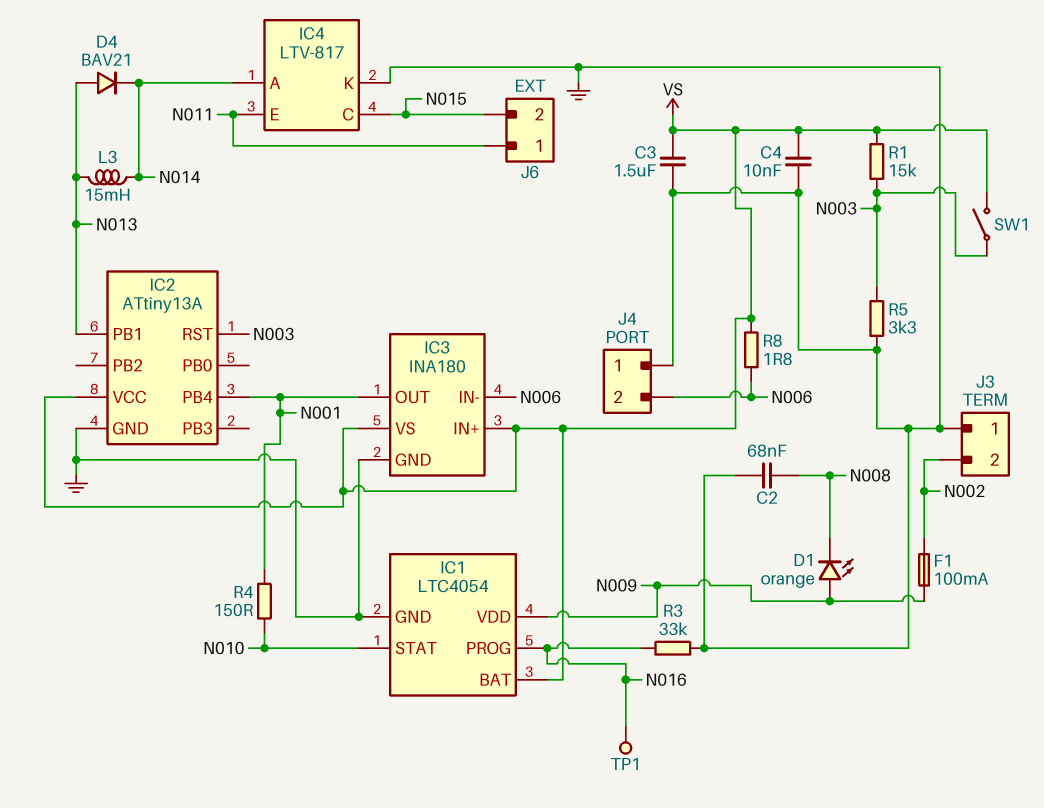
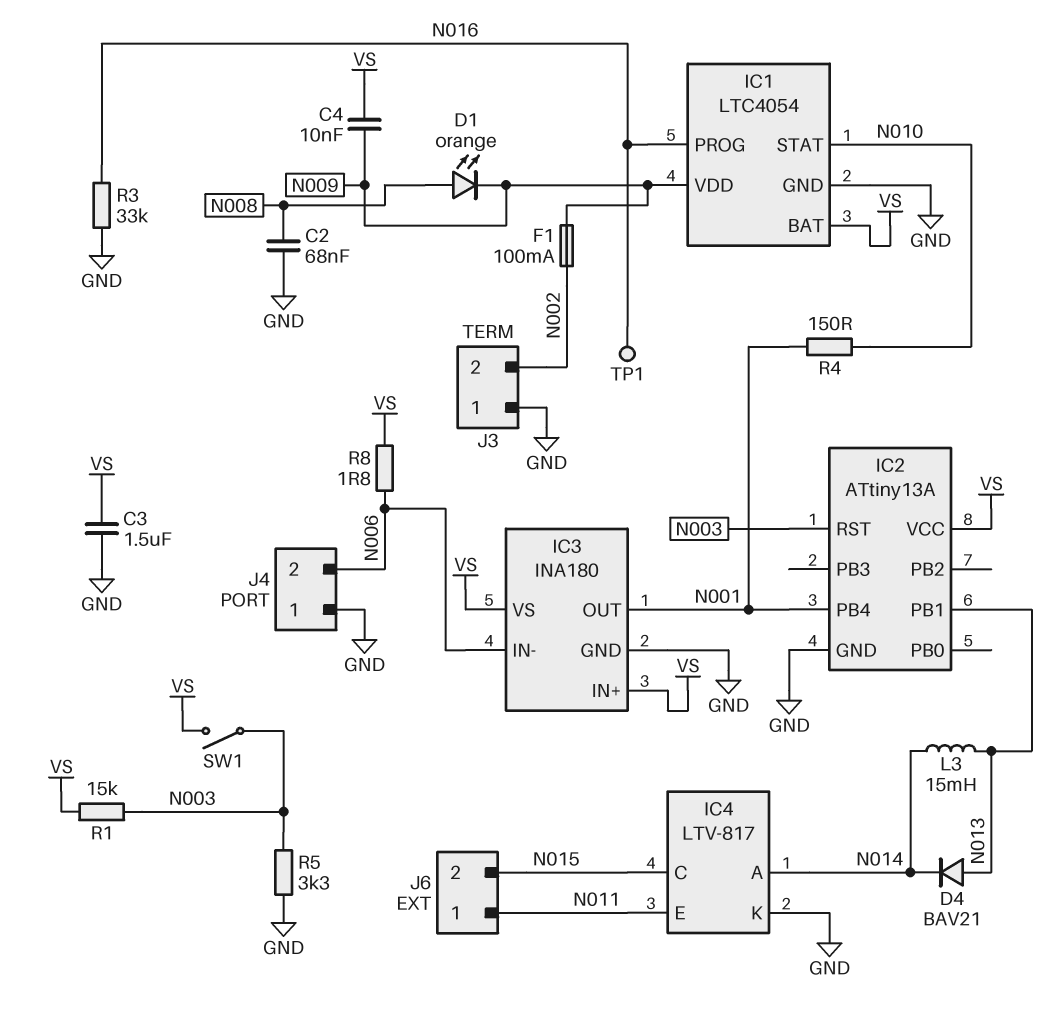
C4: 10nF (GND, VS) -> 10nF (N009, VS)
D1: LED orange (A N009, K N008) -> LED orange (A N008, K N009)

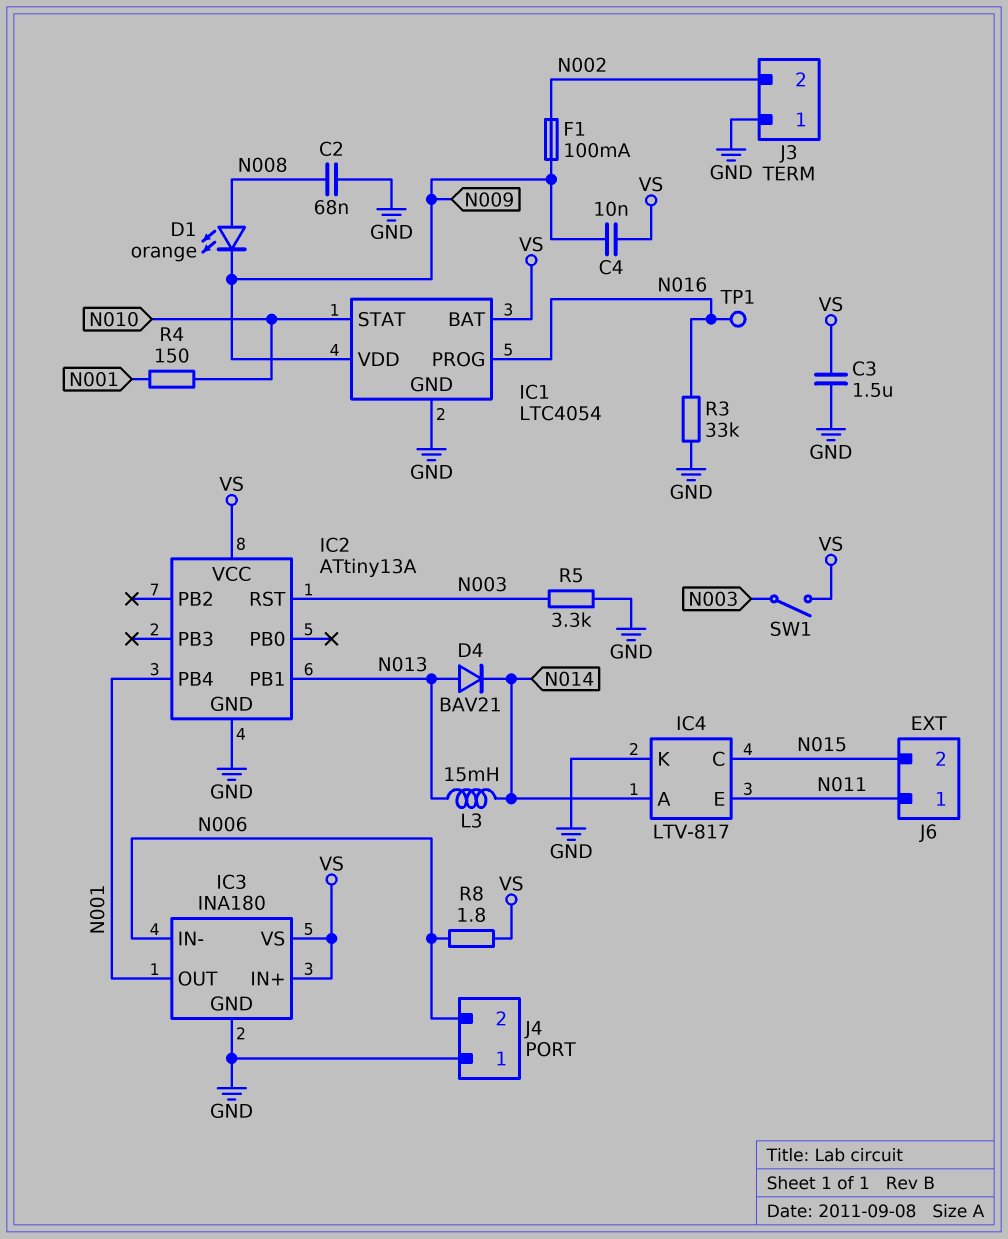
R1: 15k (N003, VS) -> none

